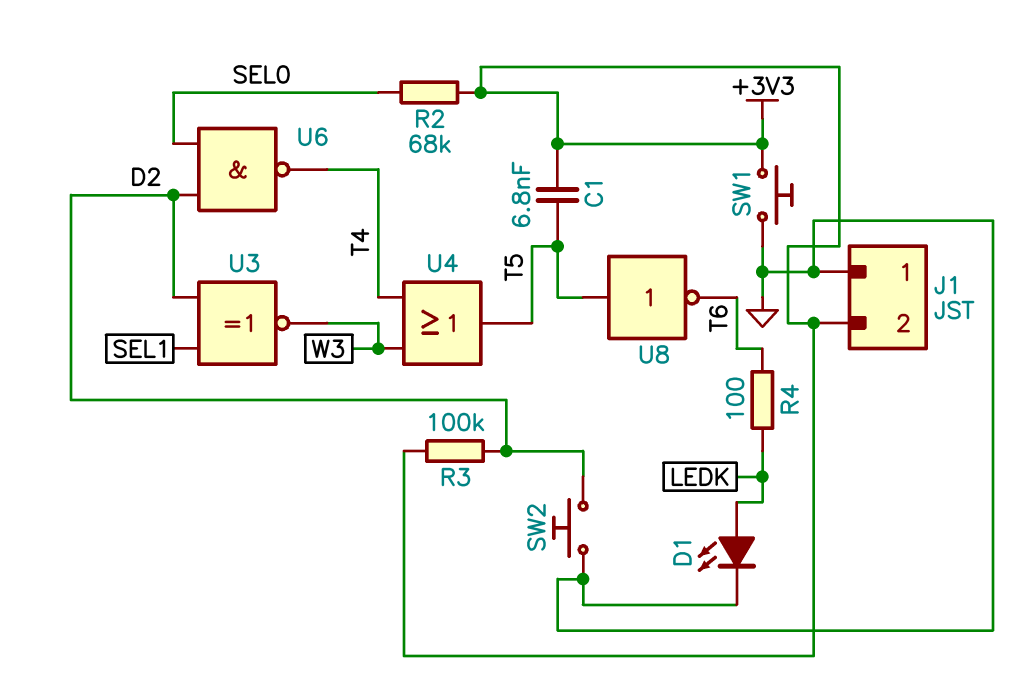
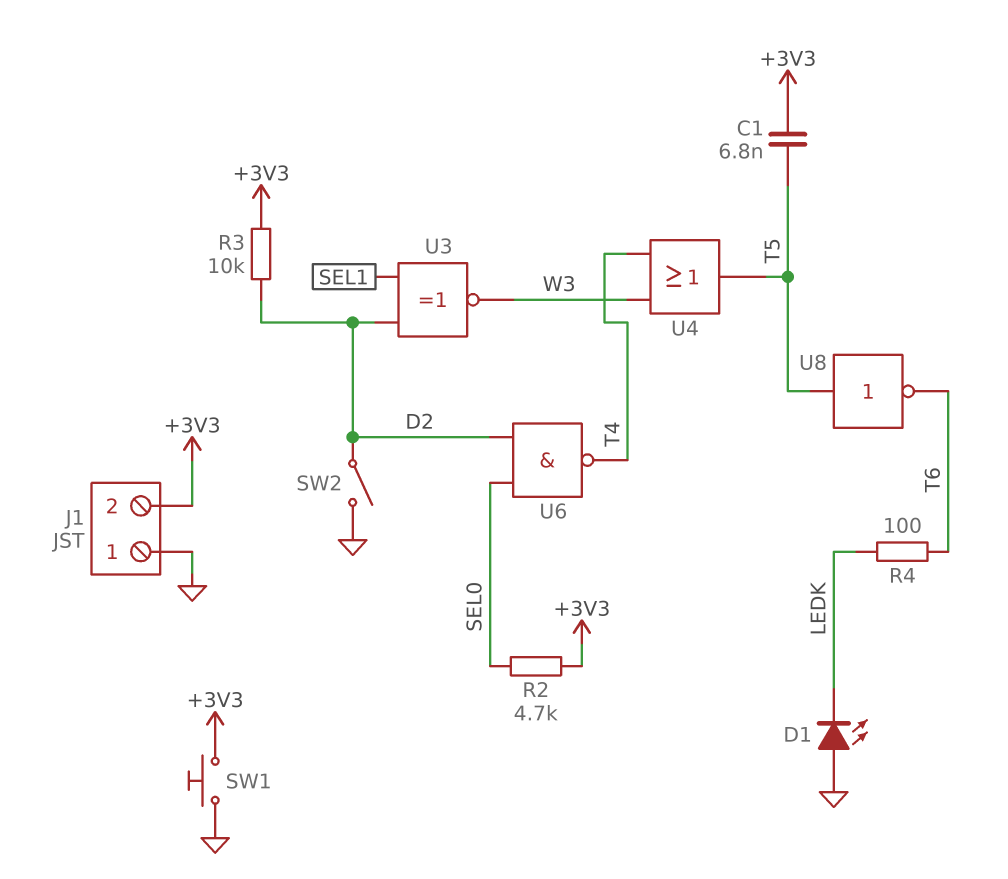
D1: LED (A LEDK, K GND) -> LED (A GND, K LEDK)
R2: 68k (+3V3, SEL0) -> 4.7k (+3V3, SEL0)
R3: 100k (+3V3, D2) -> 10k (+3V3, D2)
SW2: button (D2, GND) -> switch (D2, GND)

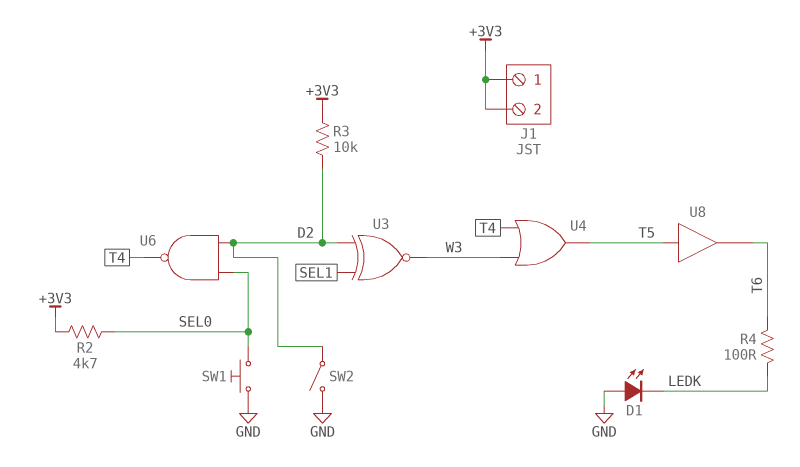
C1: 6.8nF (+3V3, T5) -> none
J1 pin 1: GND -> +3V3
SW1: button (+3V3, GND) -> button (GND, SEL0)
U8: NOT (in T5, out T6) -> buffer (in T5, out T6)

